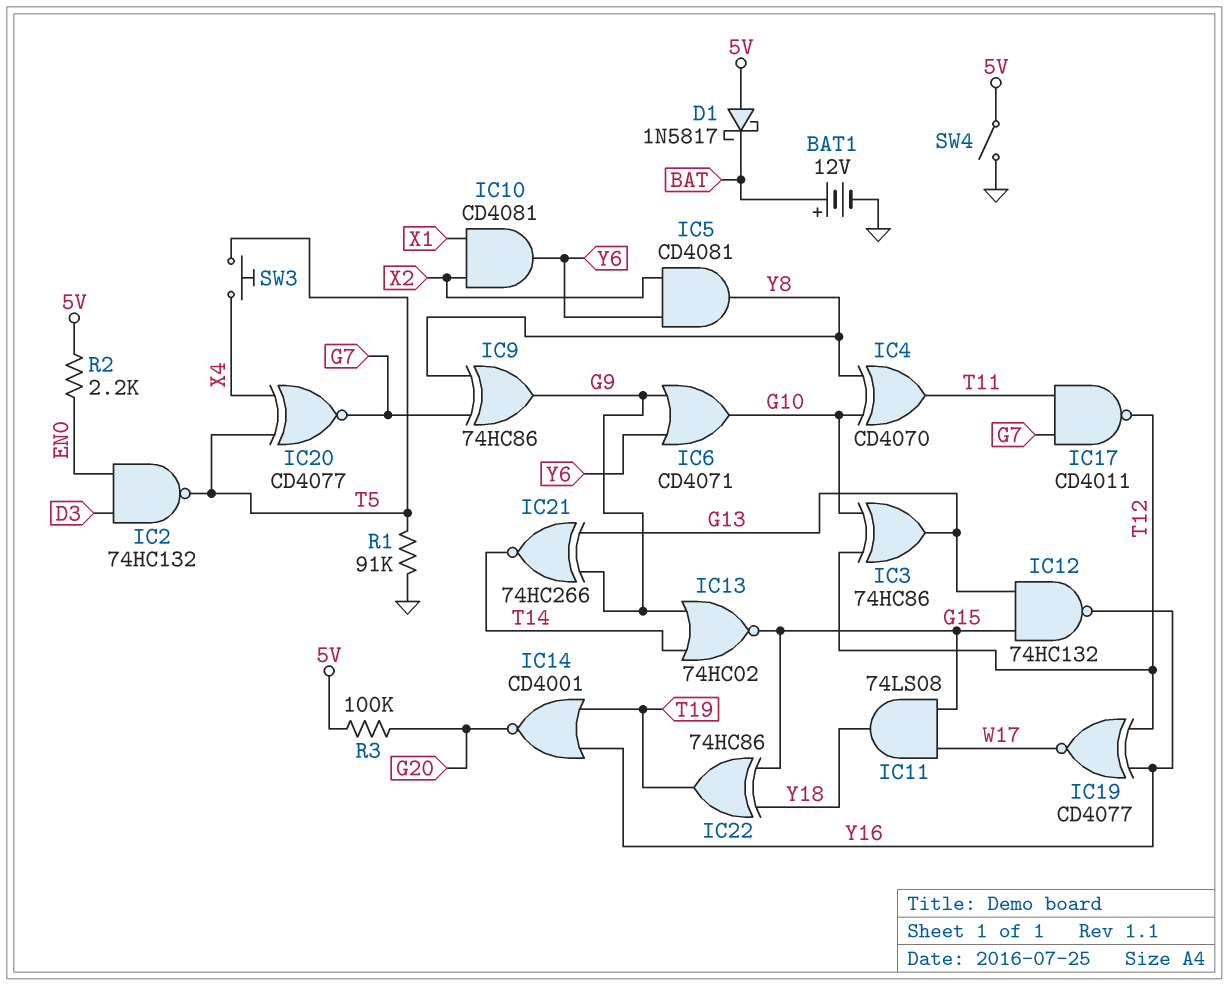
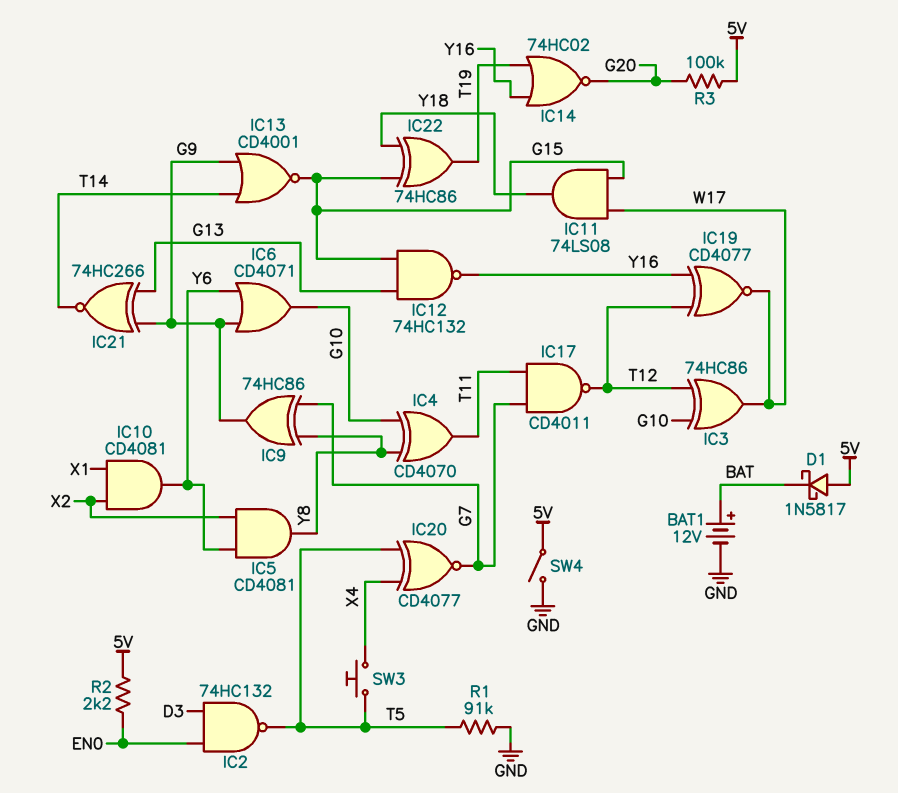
IC3: XOR 74HC86 (in G10, in T12, out G13) -> XOR 74HC86 (in G10, in T12, out W17)
IC13: NOR 74HC02 (in G9, in T14, out G15) -> NOR CD4001 (in G9, in T14, out G15)
IC14: NOR CD4001 (in T19, in Y16, out G20) -> NOR 74HC02 (in T19, in Y16, out G20)

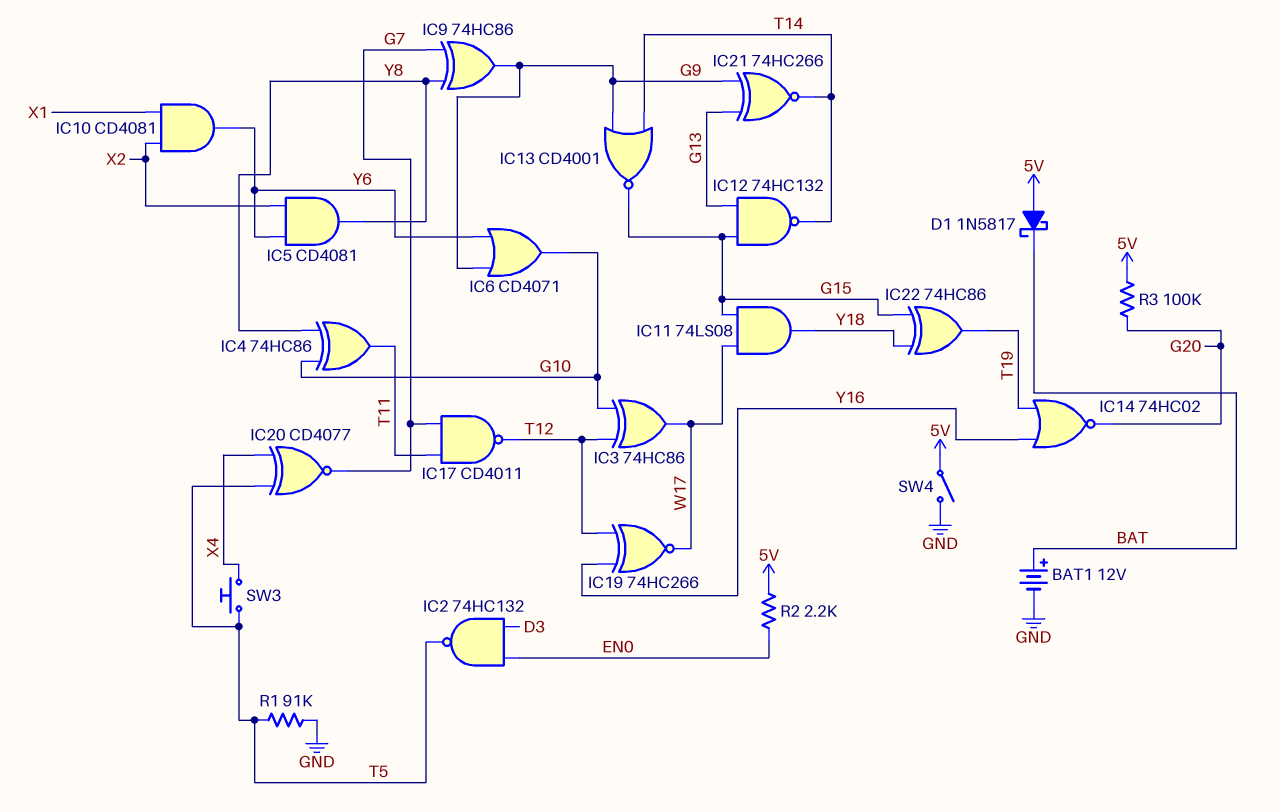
IC4: XOR CD4070 (in G10, in Y8, out T11) -> XOR 74HC86 (in G10, in Y8, out T11)
IC12: NAND 74HC132 (in G13, in G15, out Y16) -> NAND 74HC132 (in G13, in G15, out T14)
IC19: XNOR CD4077 (in T12, in Y16, out W17) -> XNOR 74HC266 (in T12, in Y16, out W17)

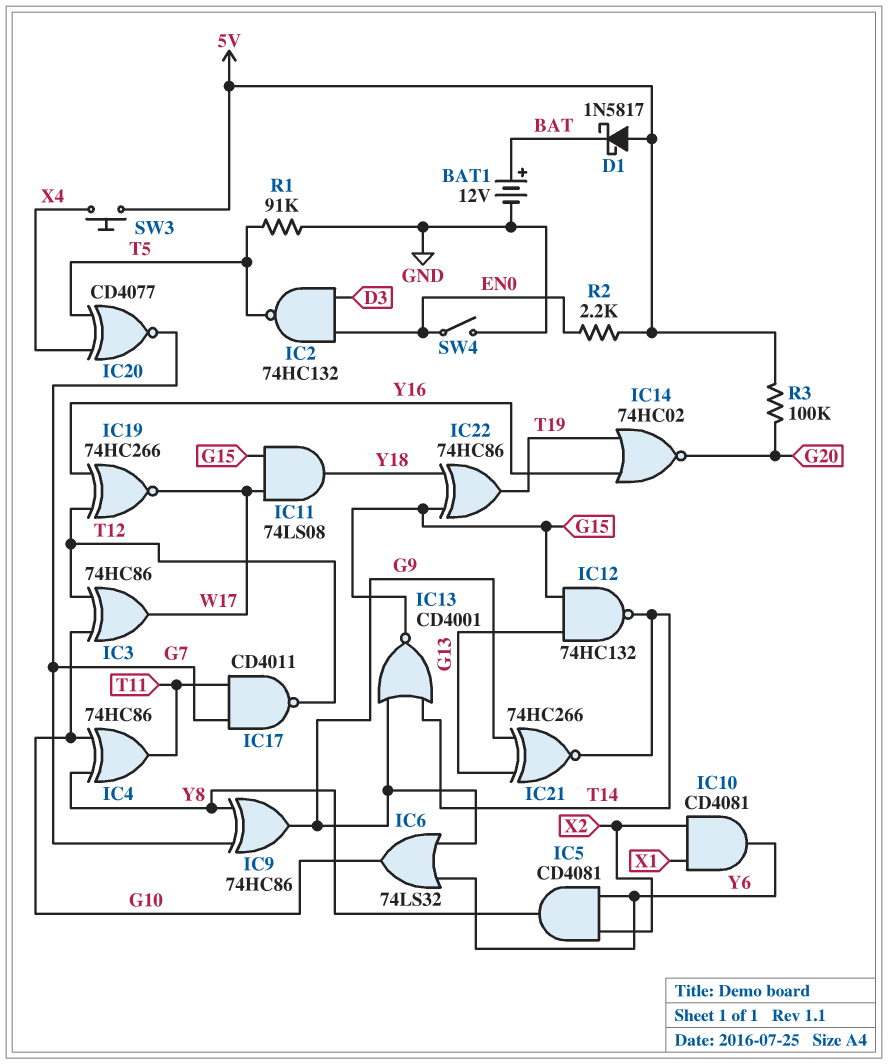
IC6: OR CD4071 (in G9, in Y6, out G10) -> OR 74LS32 (in G9, in Y6, out G10)
SW3: button (T5, X4) -> button (5V, X4)
SW4: switch (5V, GND) -> switch (EN0, GND)

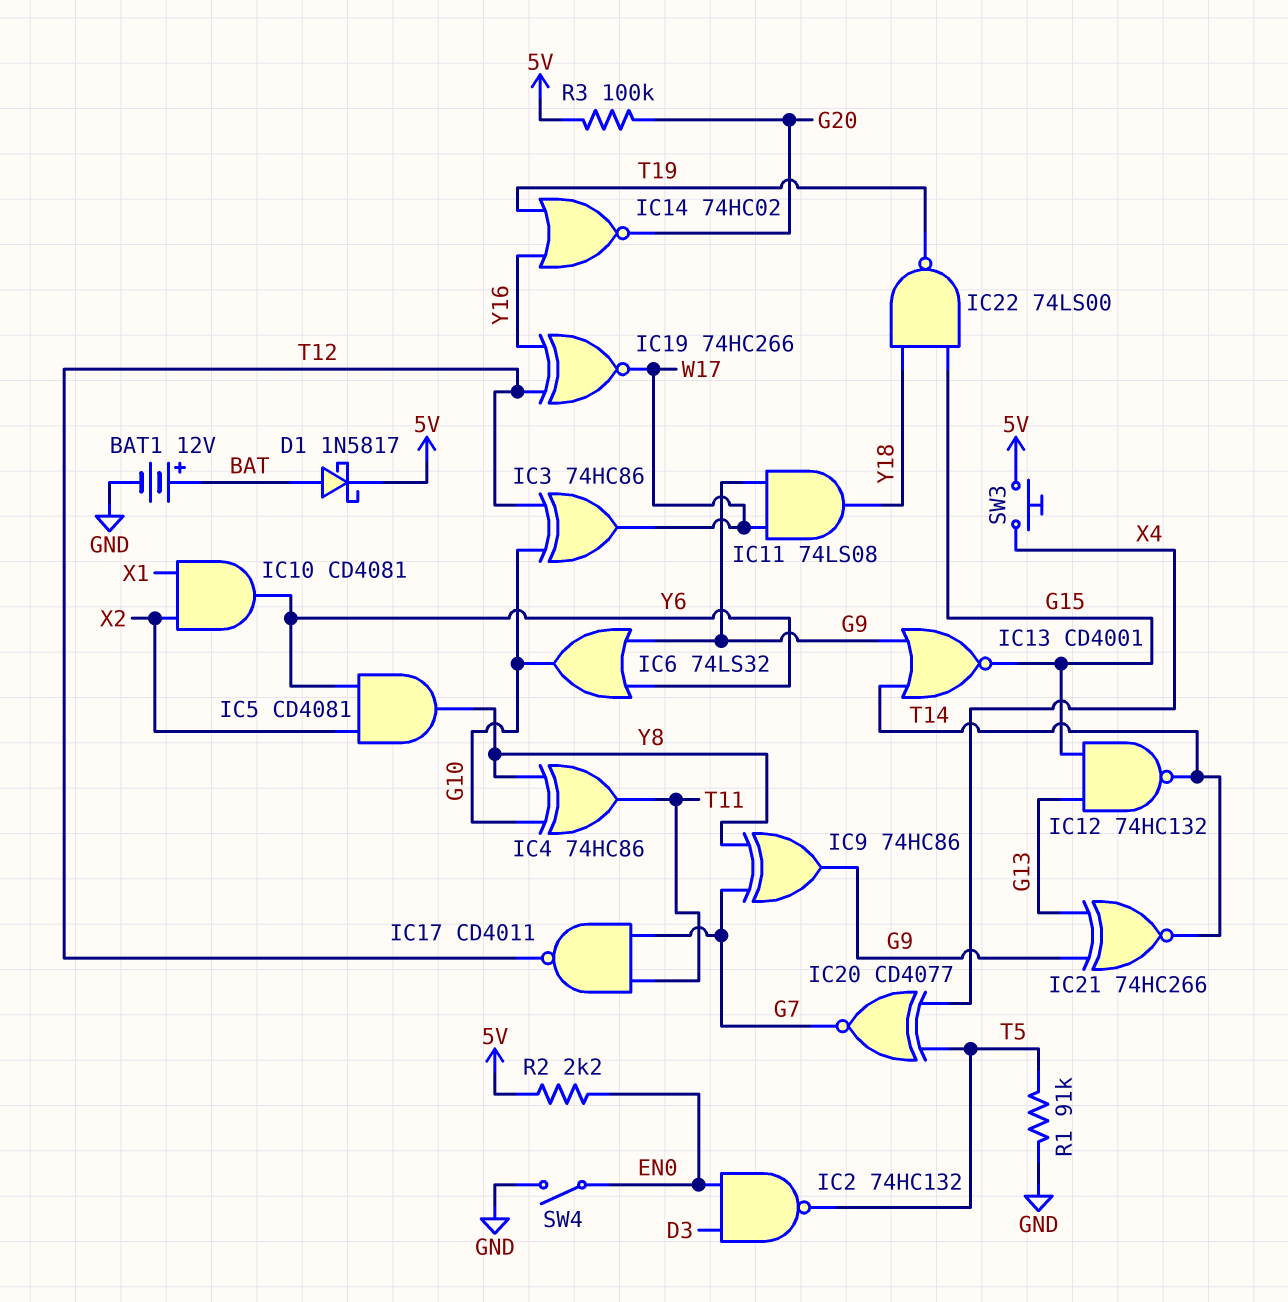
D1: schottky 1N5817 (A 5V, K BAT) -> schottky 1N5817 (A BAT, K 5V)
IC11: AND 74LS08 (in G15, in W17, out Y18) -> AND 74LS08 (in G9, in W17, out Y18)
IC22: XOR 74HC86 (in G15, in Y18, out T19) -> NAND 74LS00 (in G15, in Y18, out T19)

